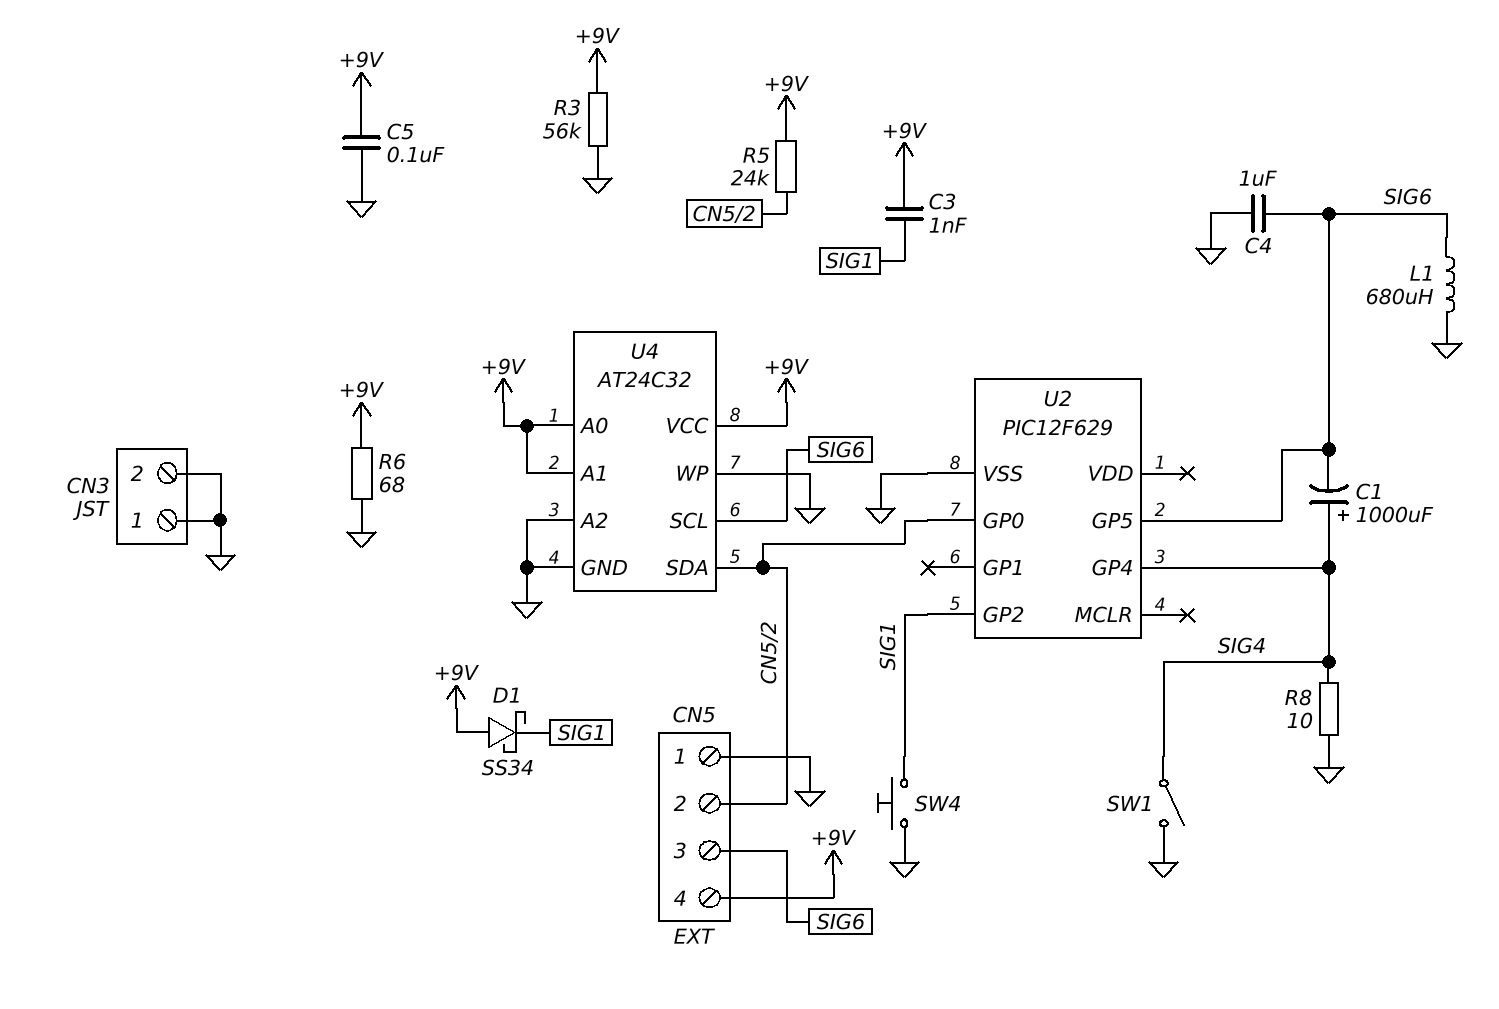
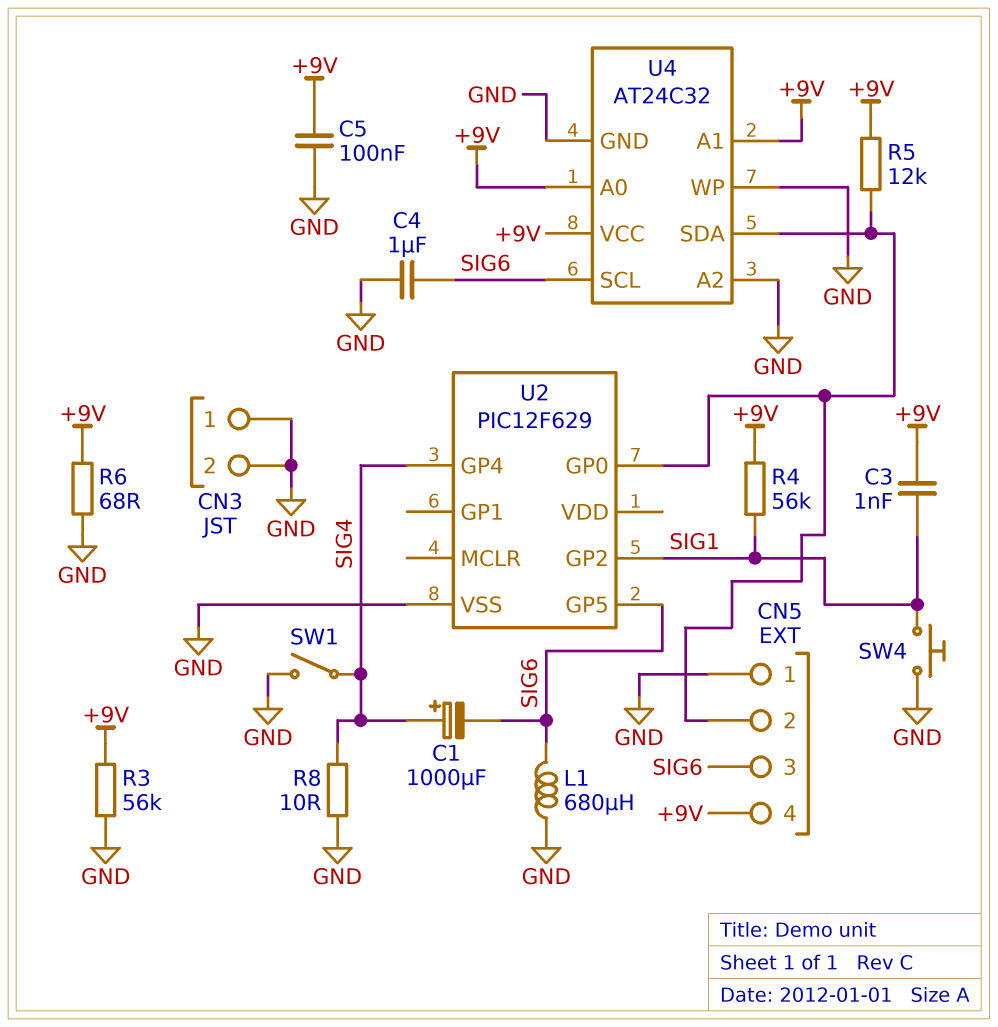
D1: schottky SS34 (A +9V, K SIG1) -> none
R4: none -> 56k (+9V, SIG1)
R5: 24k (+9V, CN5/2) -> 12k (+9V, CN5/2)

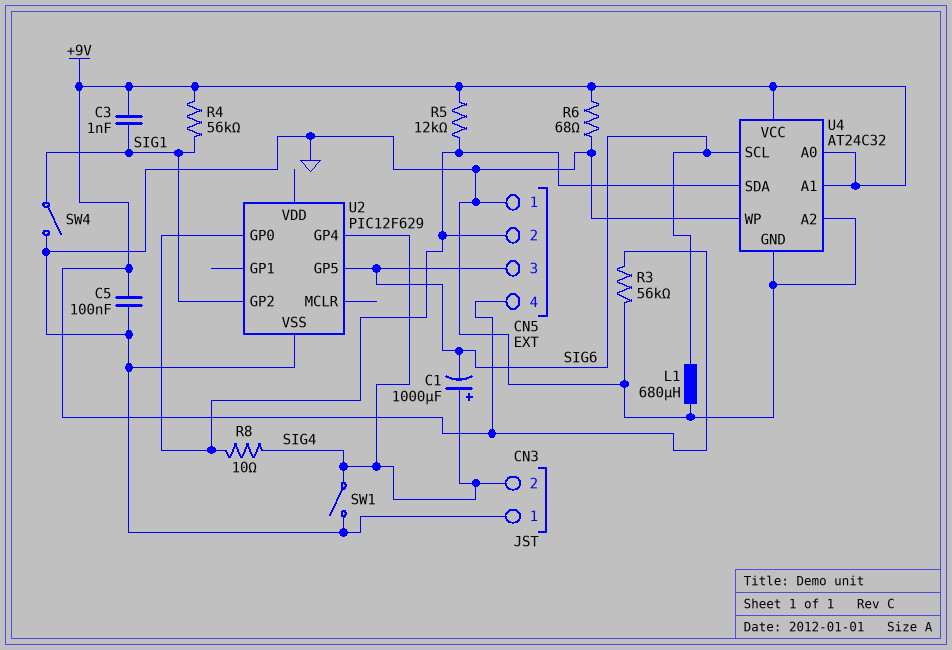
C4: 1uF (GND, SIG6) -> none
CN3 pin 2: GND -> SIG4
R8: 10 (GND, SIG4) -> 10 (CN5/2, SIG4)
SW4: button (GND, SIG1) -> switch (GND, SIG1)

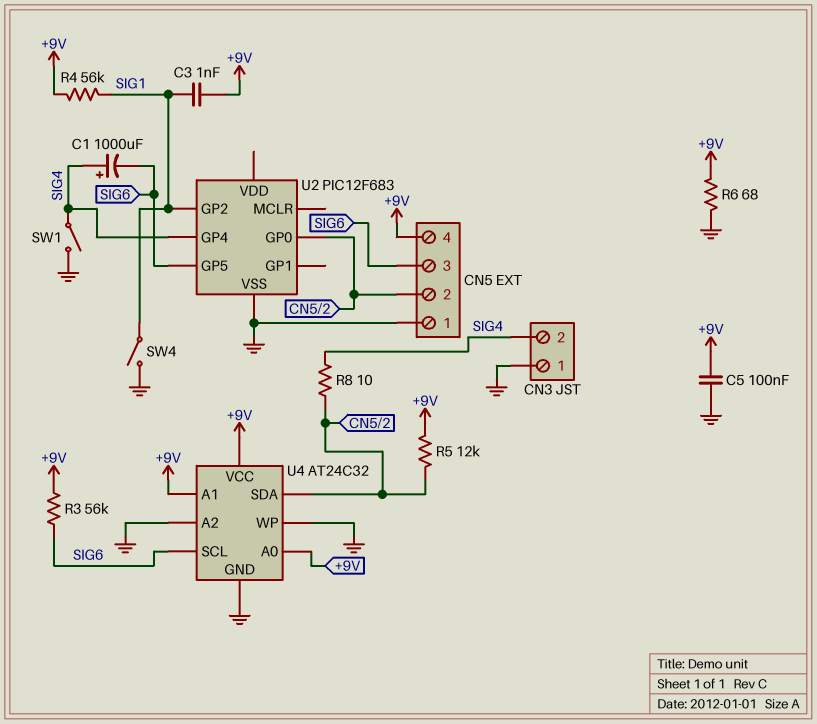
L1: 680uH (GND, SIG6) -> none
R3: 56k (+9V, GND) -> 56k (+9V, SIG6)
U2: PIC12F629 -> PIC12F683

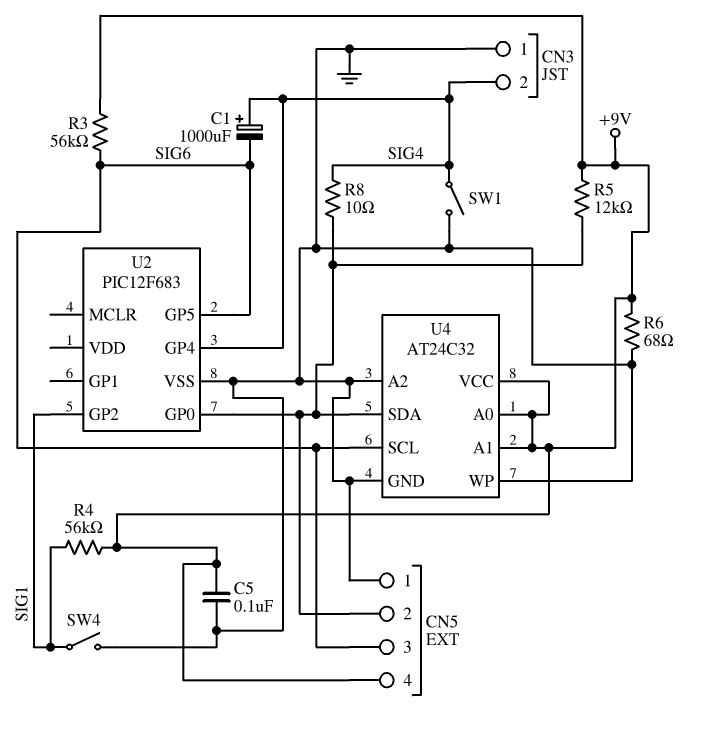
C3: 1nF (+9V, SIG1) -> none

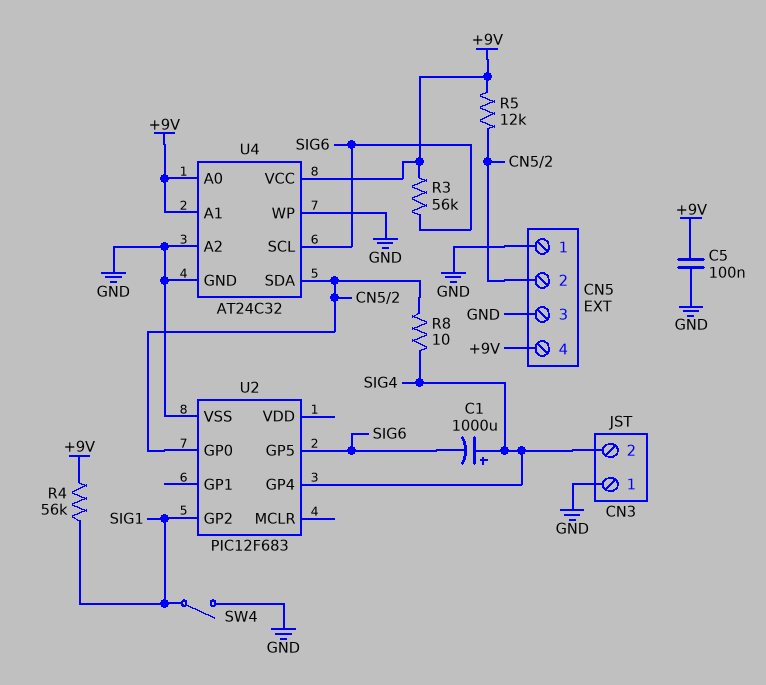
CN5 pin 3: SIG6 -> GND
R6: 68 (+9V, GND) -> none
SW1: switch (GND, SIG4) -> none

